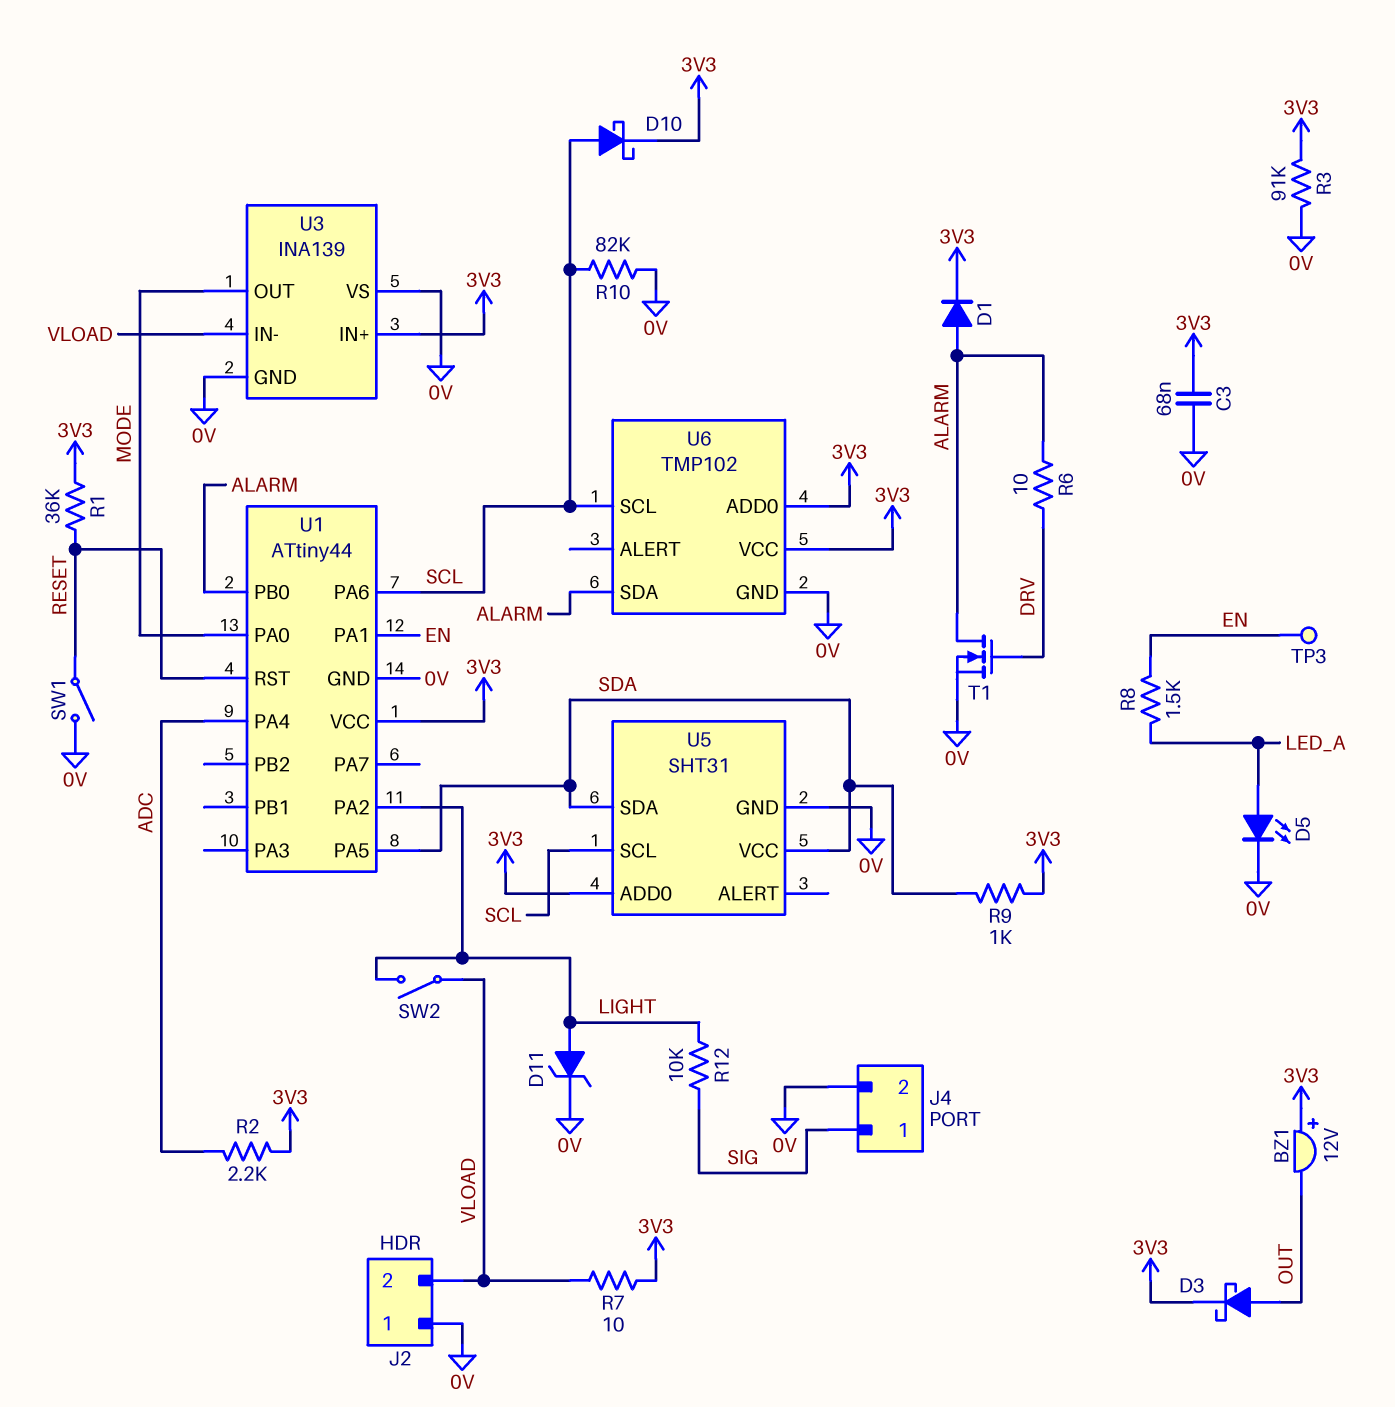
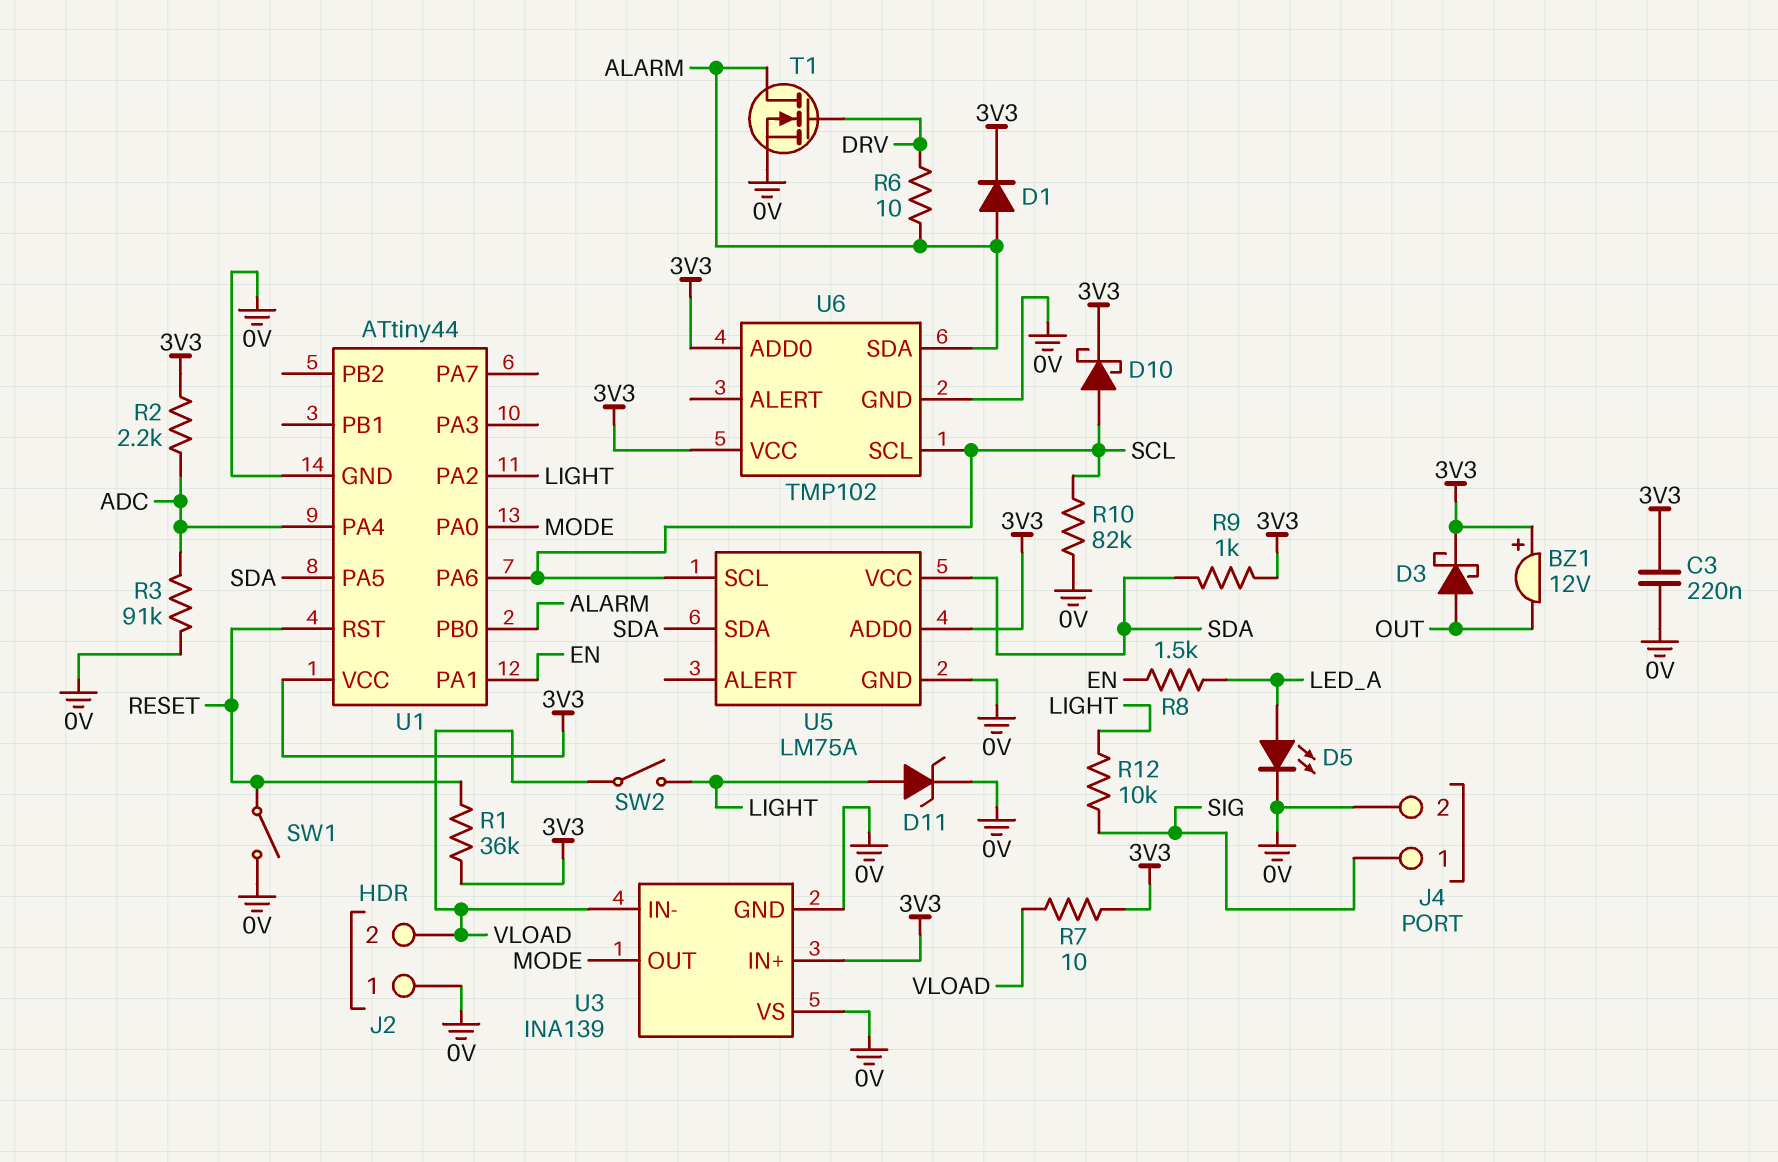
C3: 68nF (0V, 3V3) -> 220nF (0V, 3V3)
R3: 91k (0V, 3V3) -> 91k (0V, ADC)
TP3: test point (EN) -> none
U5: SHT31 -> LM75A

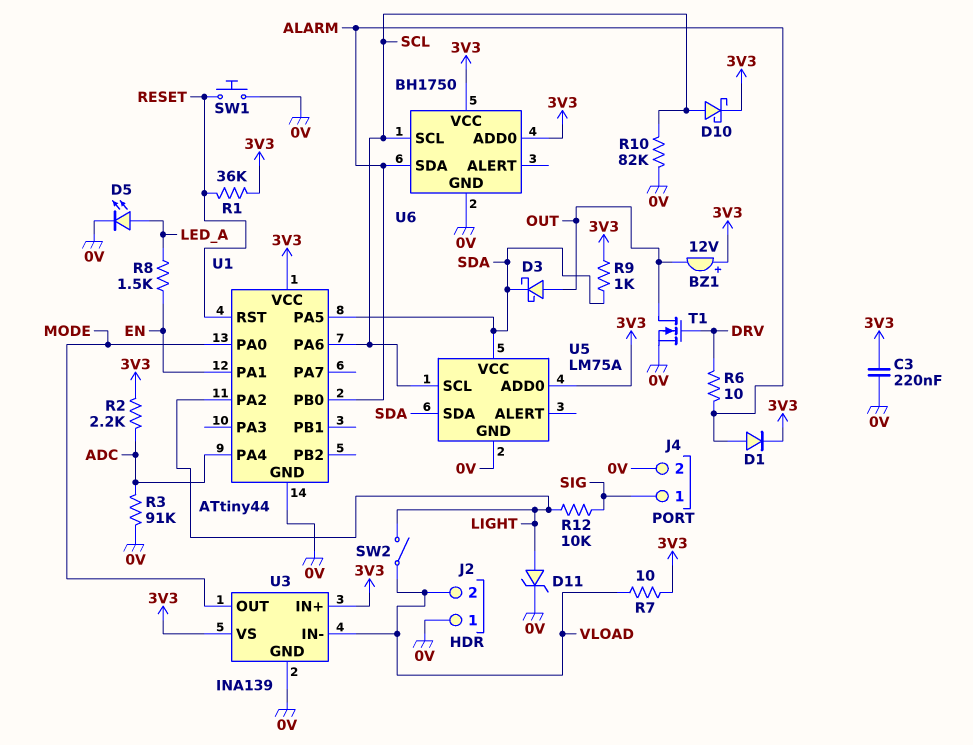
D3: schottky (A OUT, K 3V3) -> schottky (A OUT, K SDA)
SW1: switch (0V, RESET) -> button (0V, RESET)
T1: NMOS (G DRV, D ALARM, S 0V) -> NMOS (G DRV, D OUT, S 0V)
U3 pin VS: 0V -> 3V3
U6: TMP102 -> BH1750

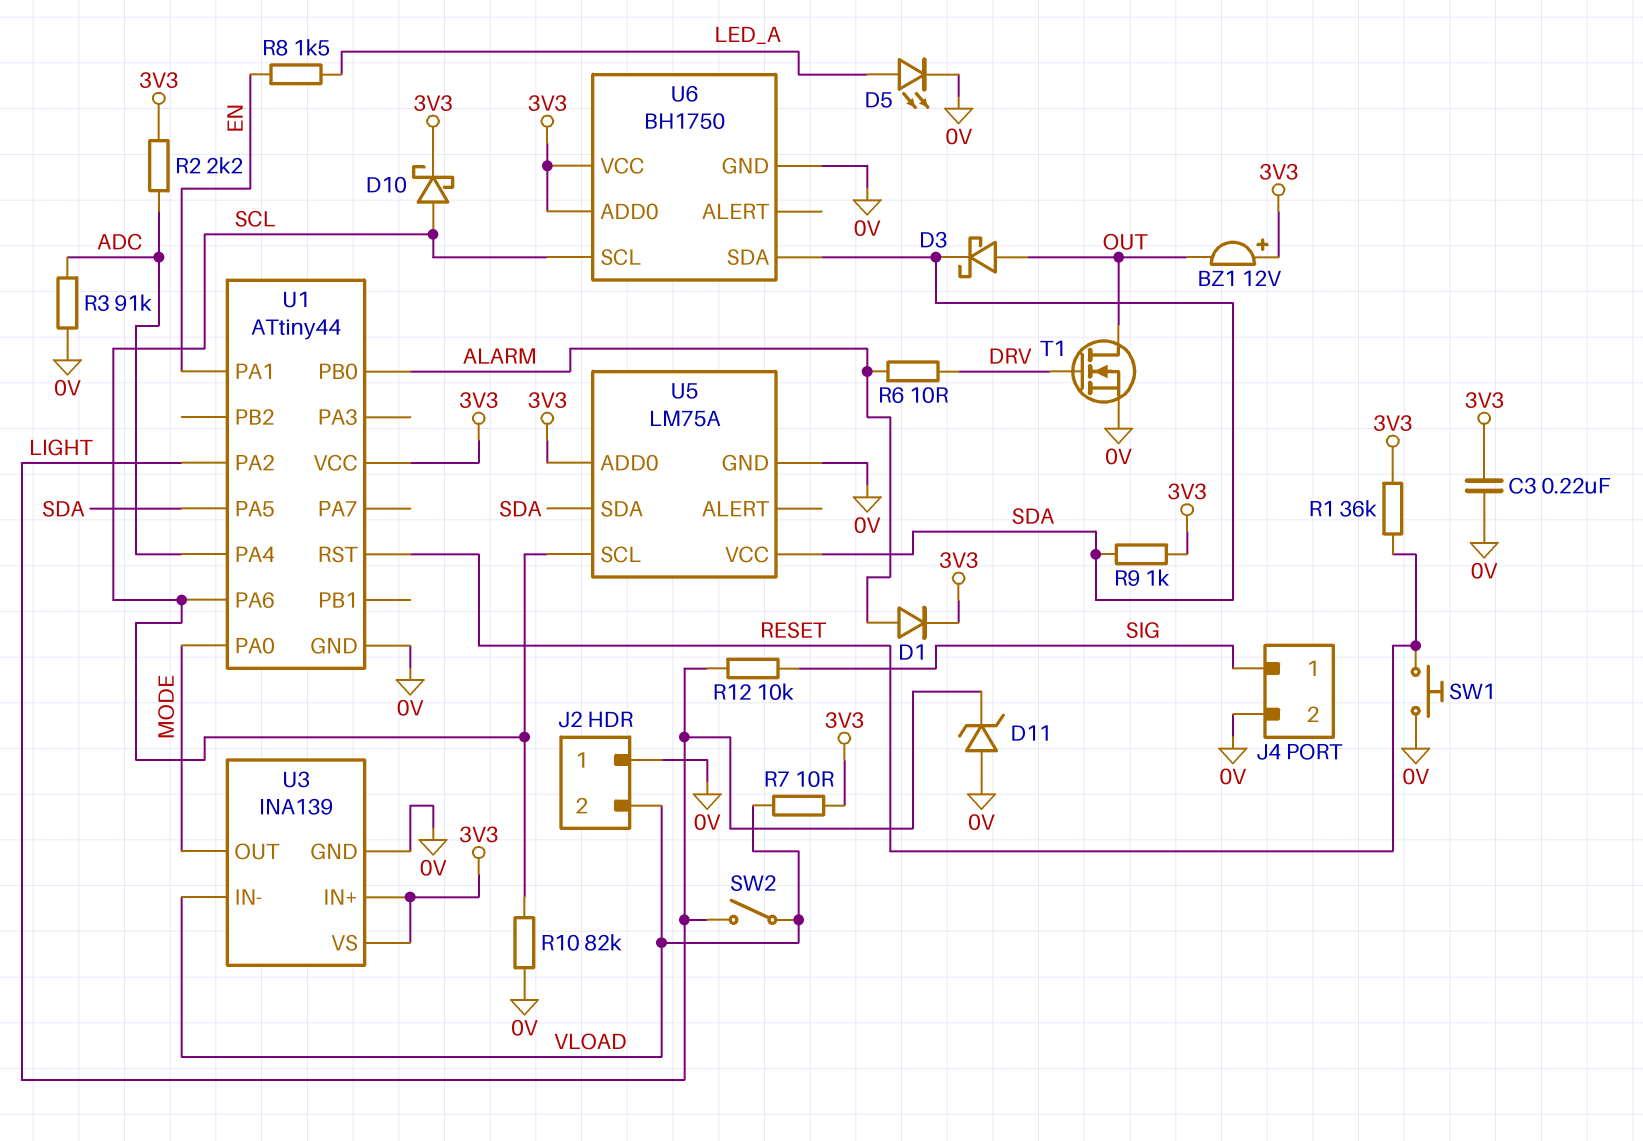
D11: zener (A LIGHT, K 0V) -> zener (A 0V, K LIGHT)
U6 pin SDA: ALARM -> SDA

